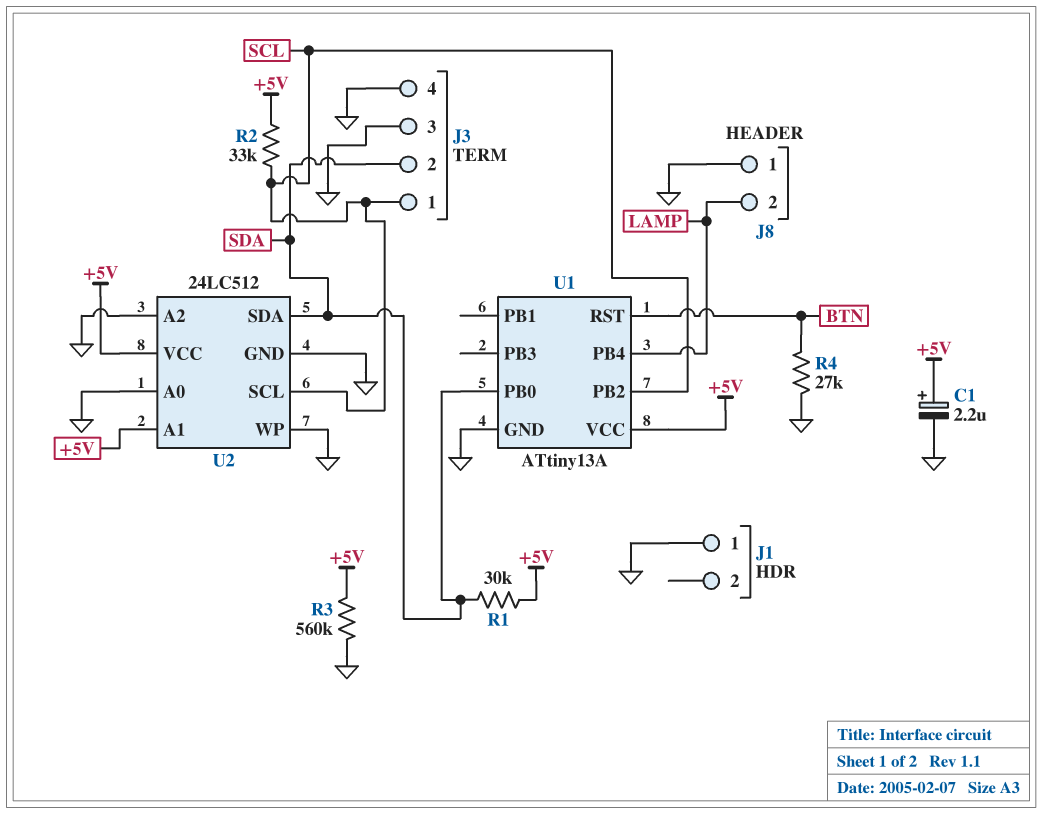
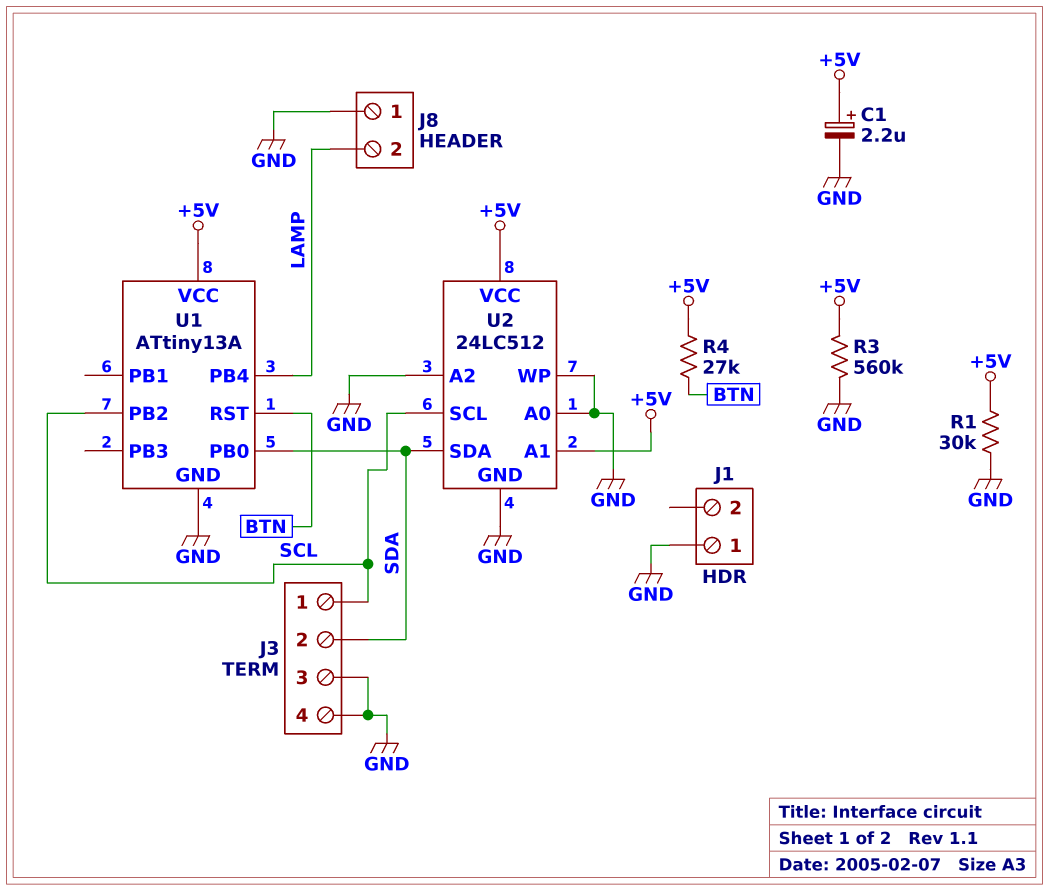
R1: 30k (+5V, SDA) -> 30k (+5V, GND)
R2: 33k (+5V, SCL) -> none
R4: 27k (BTN, GND) -> 27k (+5V, BTN)

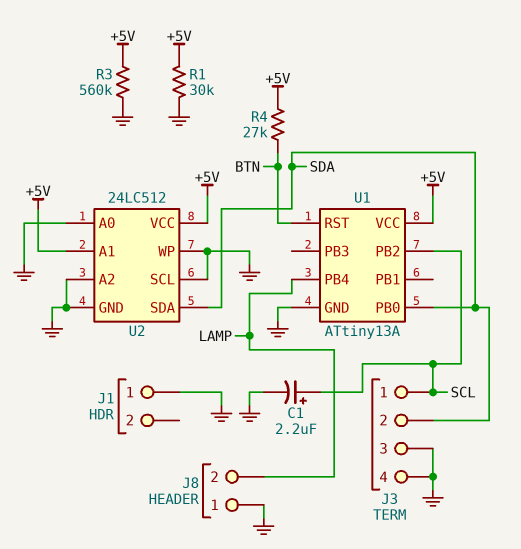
C1: 2.2uF (plus +5V, minus GND) -> 2.2uF (plus SCL, minus GND)
U2 pin SCL: SCL -> GND

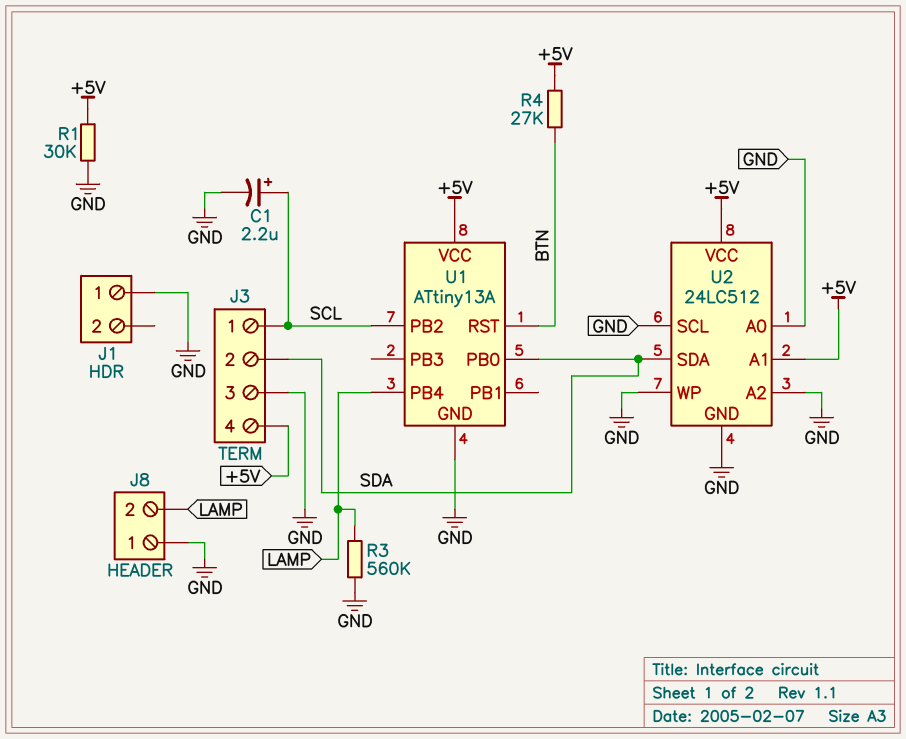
J3 pin 4: GND -> +5V
R3: 560k (+5V, GND) -> 560k (GND, LAMP)

